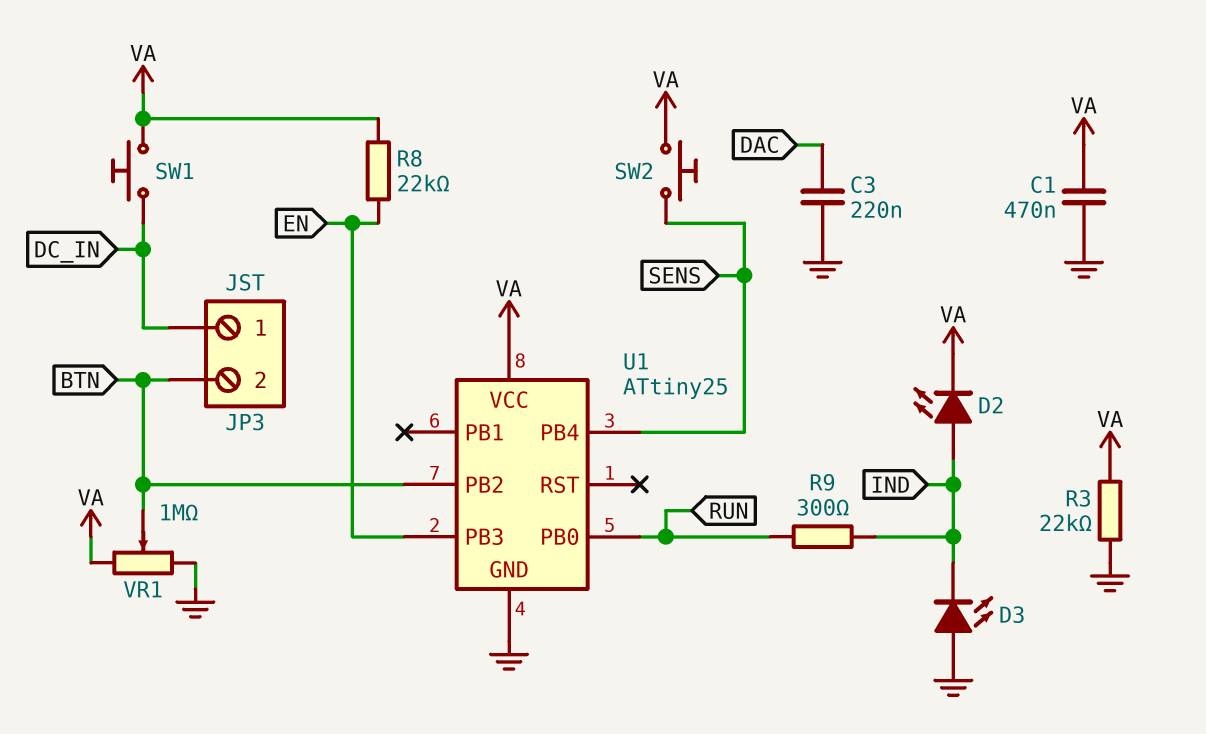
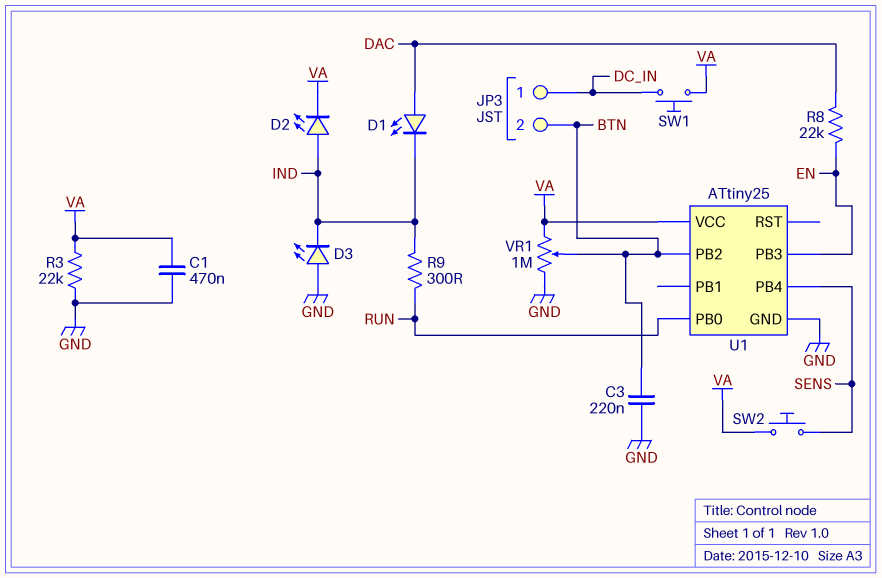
C3: 220nF (DAC, GND) -> 220nF (BTN, GND)
D1: none -> LED (A DAC, K IND)
R8: 22k (EN, VA) -> 22k (DAC, EN)

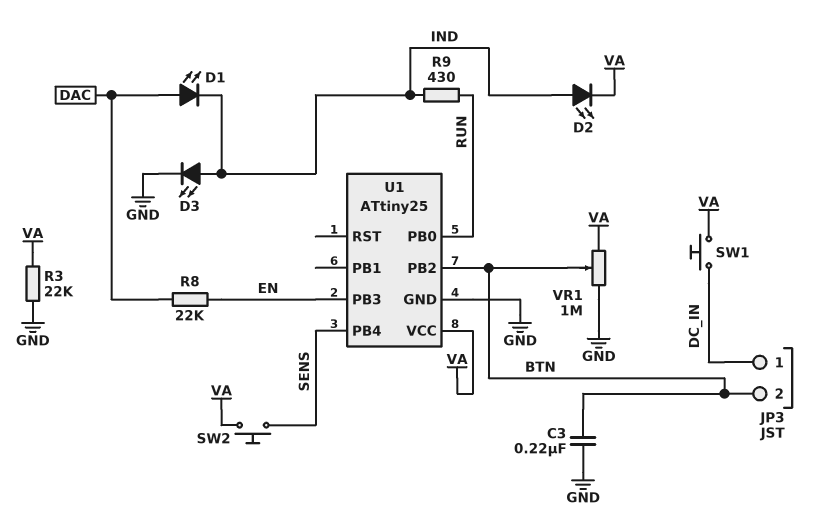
C1: 470nF (GND, VA) -> none
D3: LED (A GND, K IND) -> LED (A IND, K GND)
R9: 300 (IND, RUN) -> 430 (IND, RUN)

